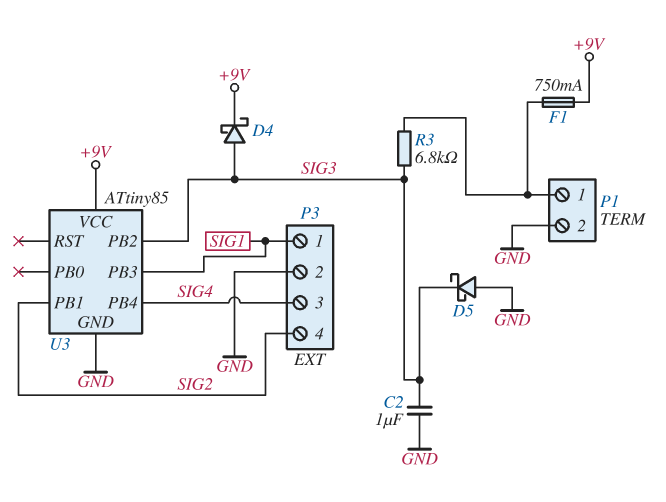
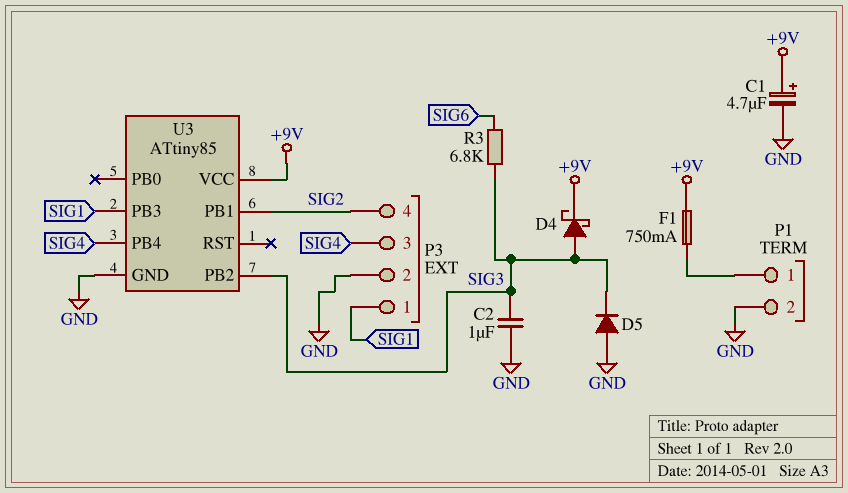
C1: none -> 4.7uF (plus +9V, minus GND)
D5: schottky (A GND, K SIG3) -> diode (A GND, K SIG3)
R3: 6.8k (P1/1, SIG3) -> 6.8k (SIG3, SIG6)

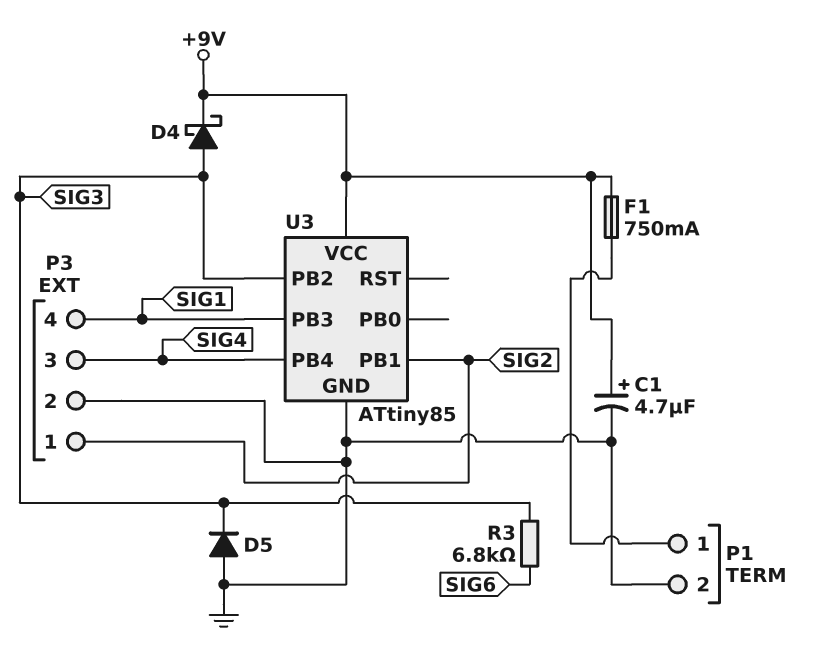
C2: 1uF (GND, SIG3) -> none
P3 pin 1: SIG1 -> SIG2
P3 pin 4: SIG2 -> SIG1

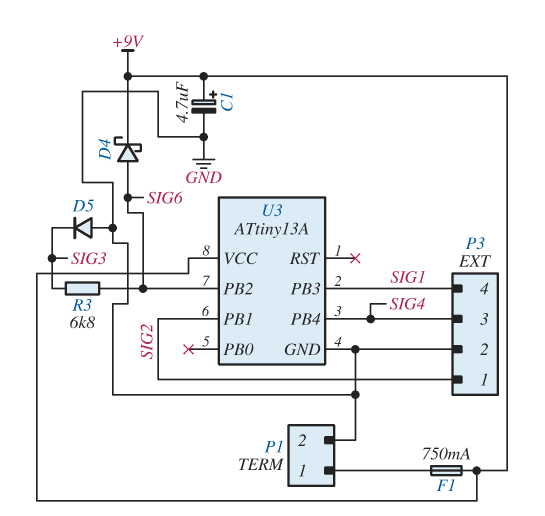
D4: schottky (A SIG3, K +9V) -> schottky (A SIG6, K +9V)
U3: ATtiny85 -> ATtiny13A
U3 pin PB2: SIG3 -> SIG6

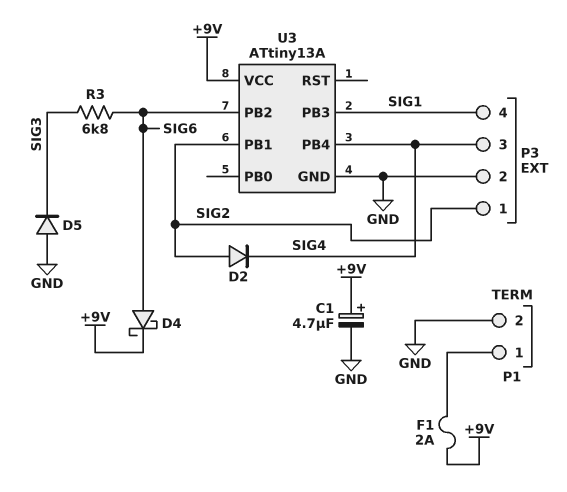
D2: none -> diode (A SIG2, K SIG4)
F1: 750mA (+9V, P1/1) -> 2A (+9V, P1/1)

